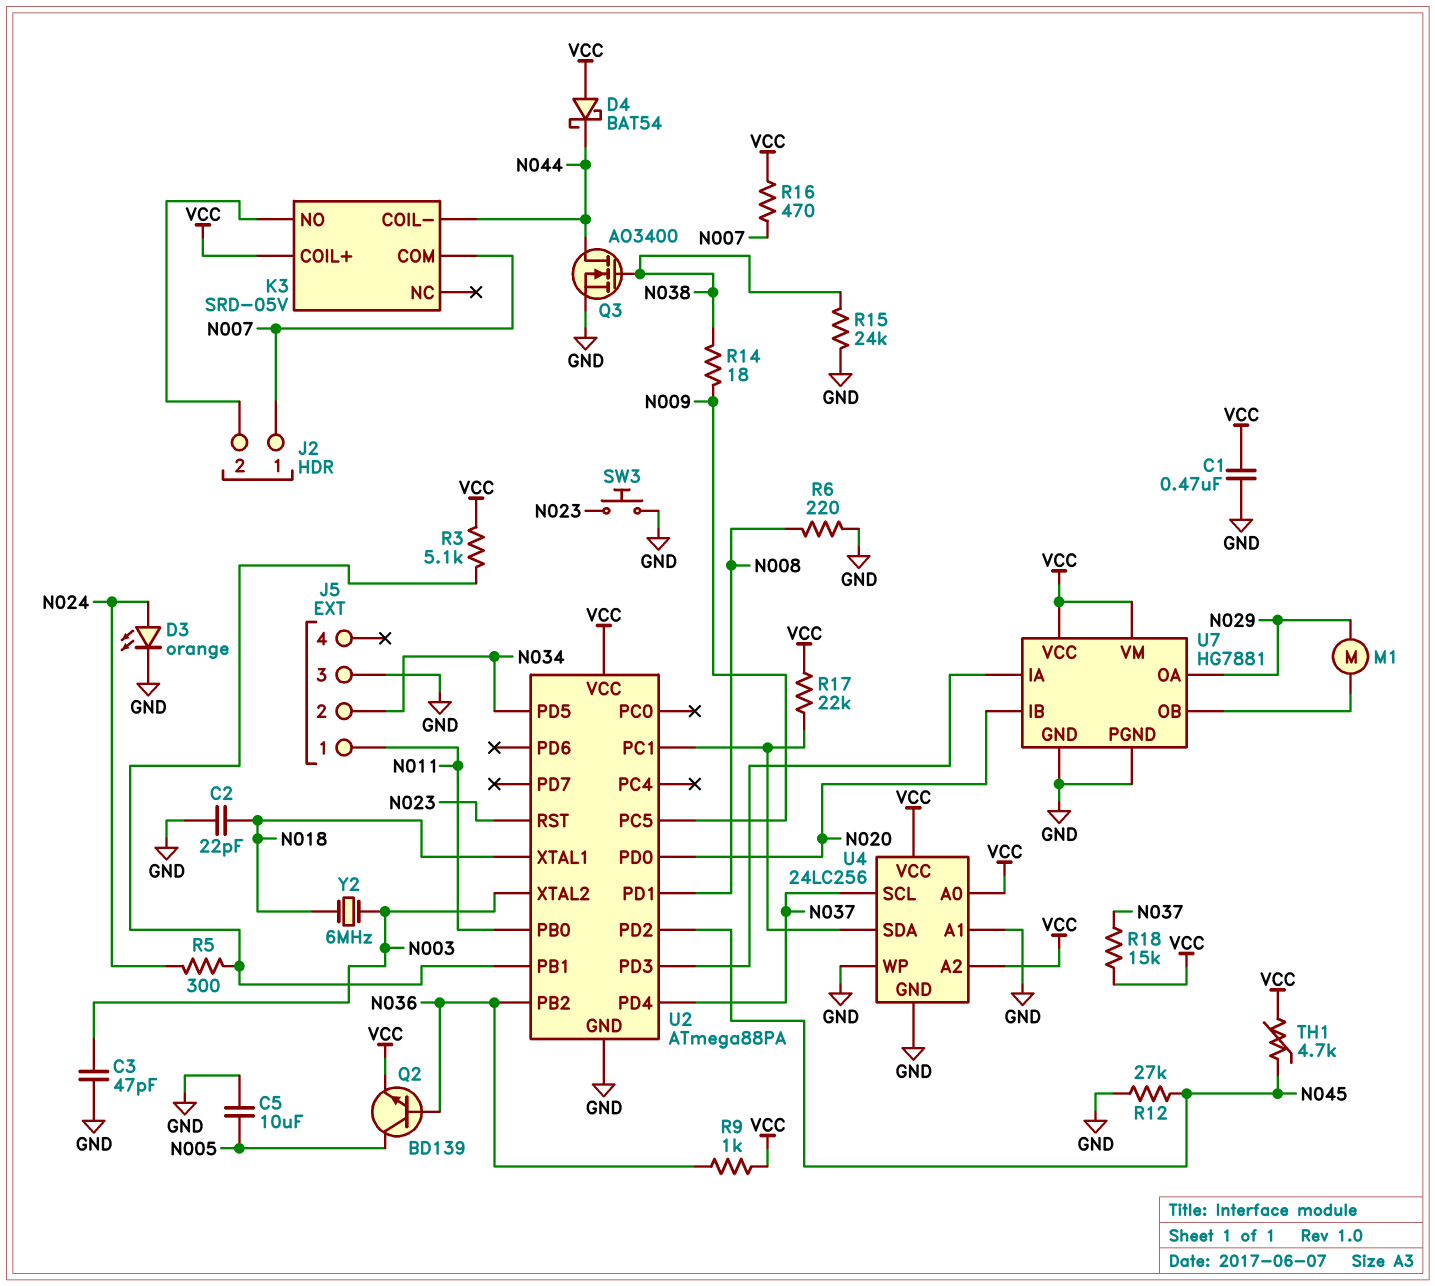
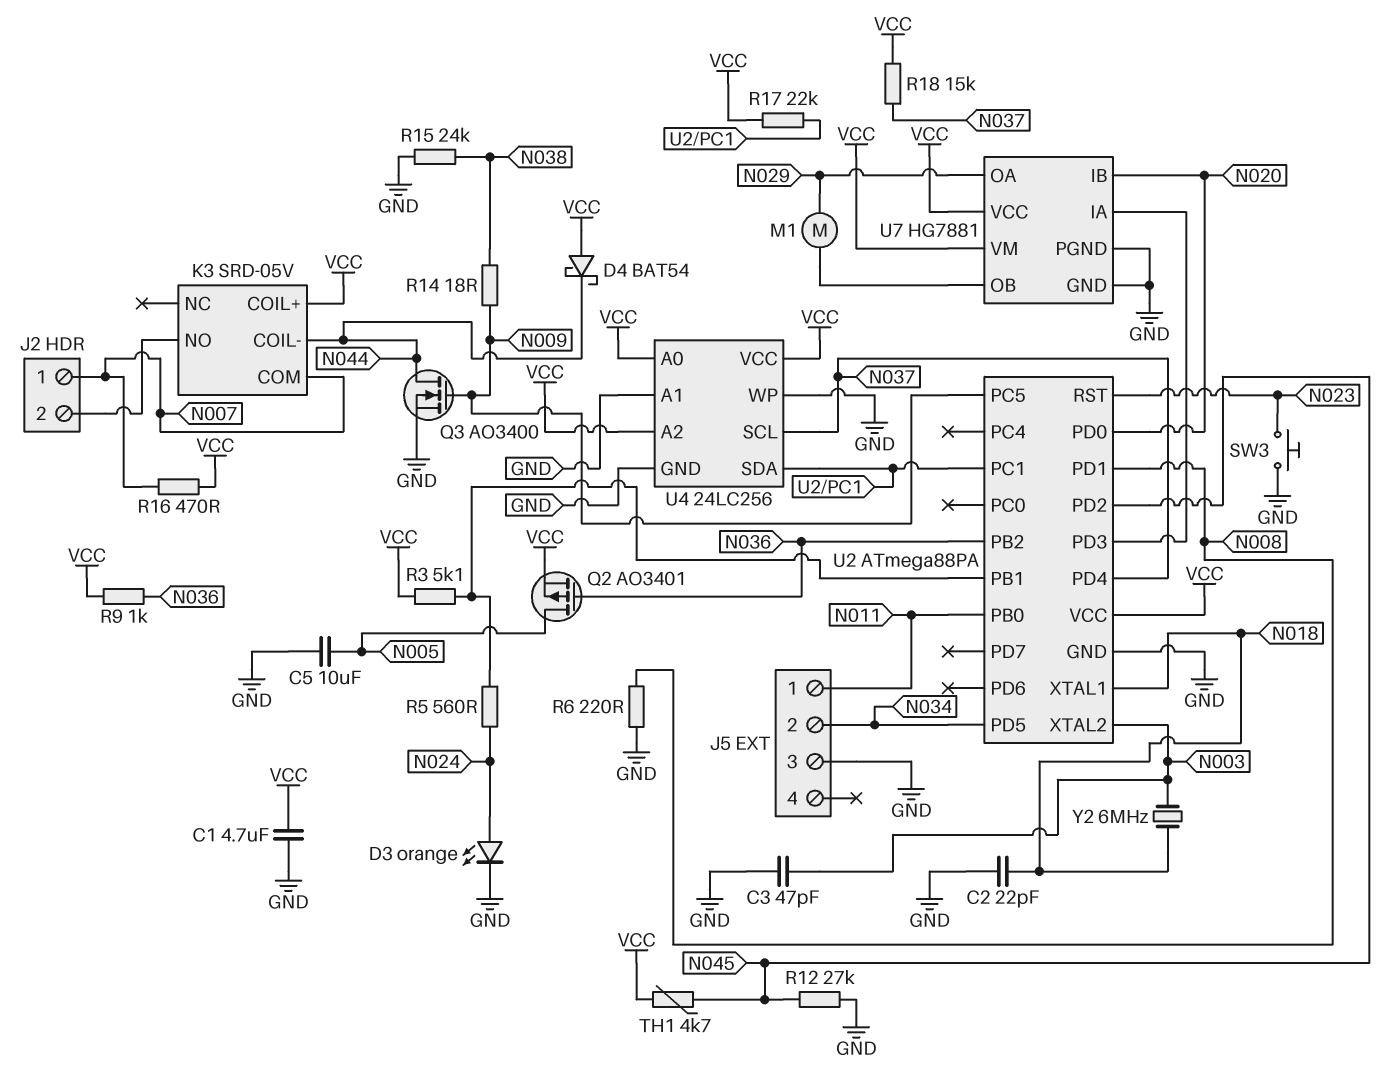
C1: 470nF (GND, VCC) -> 4.7uF (GND, VCC)
Q2: NPN BD139 (B N036, C N005, E VCC) -> PMOS AO3401 (G N036, D N005, S VCC)
Q3: NMOS AO3400 (G N038, D N044, S GND) -> NMOS AO3400 (G N009, D N044, S GND)
R5: 300 (N024, U2/PB1) -> 560 (N024, U2/PB1)

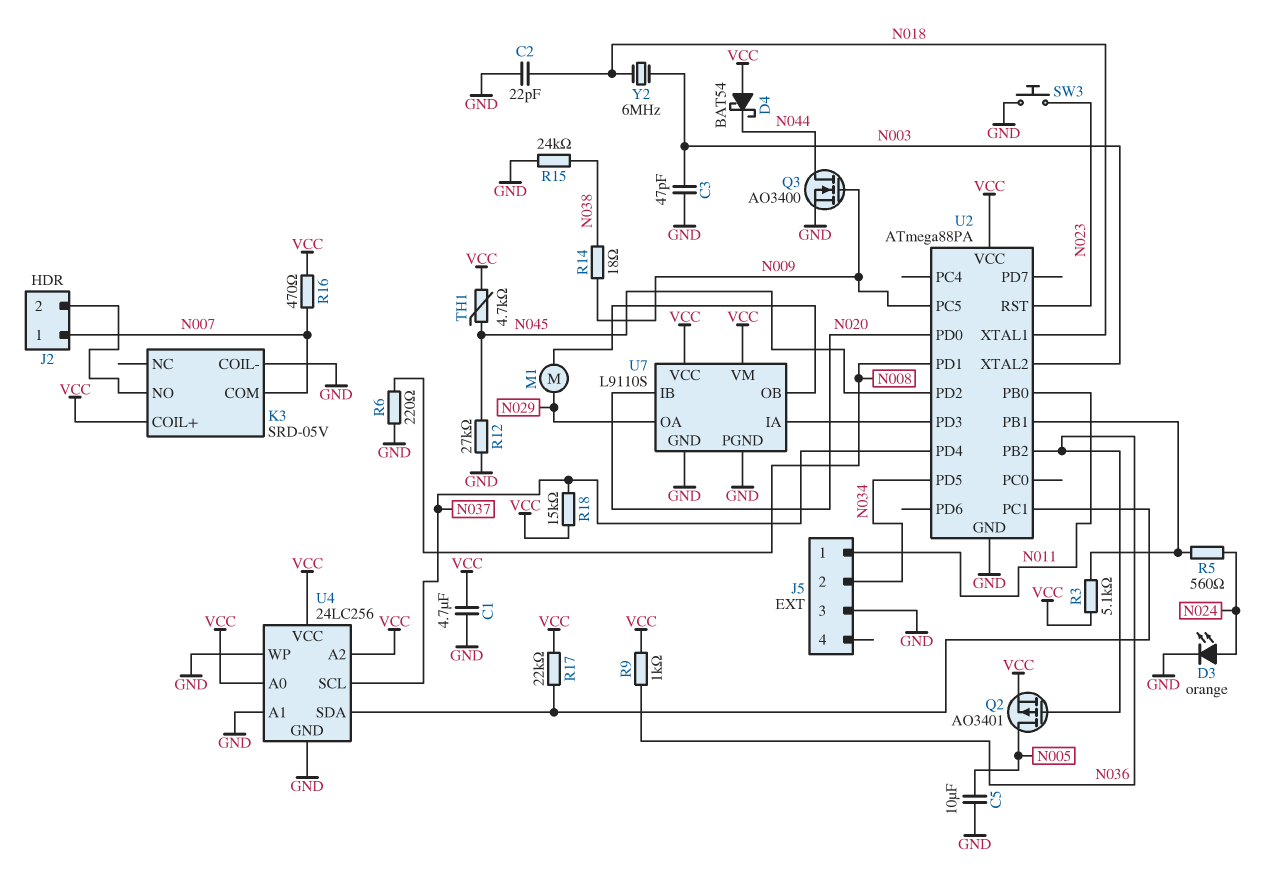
K3 pin COIL-: N044 -> GND
U7: HG7881 -> L9110S

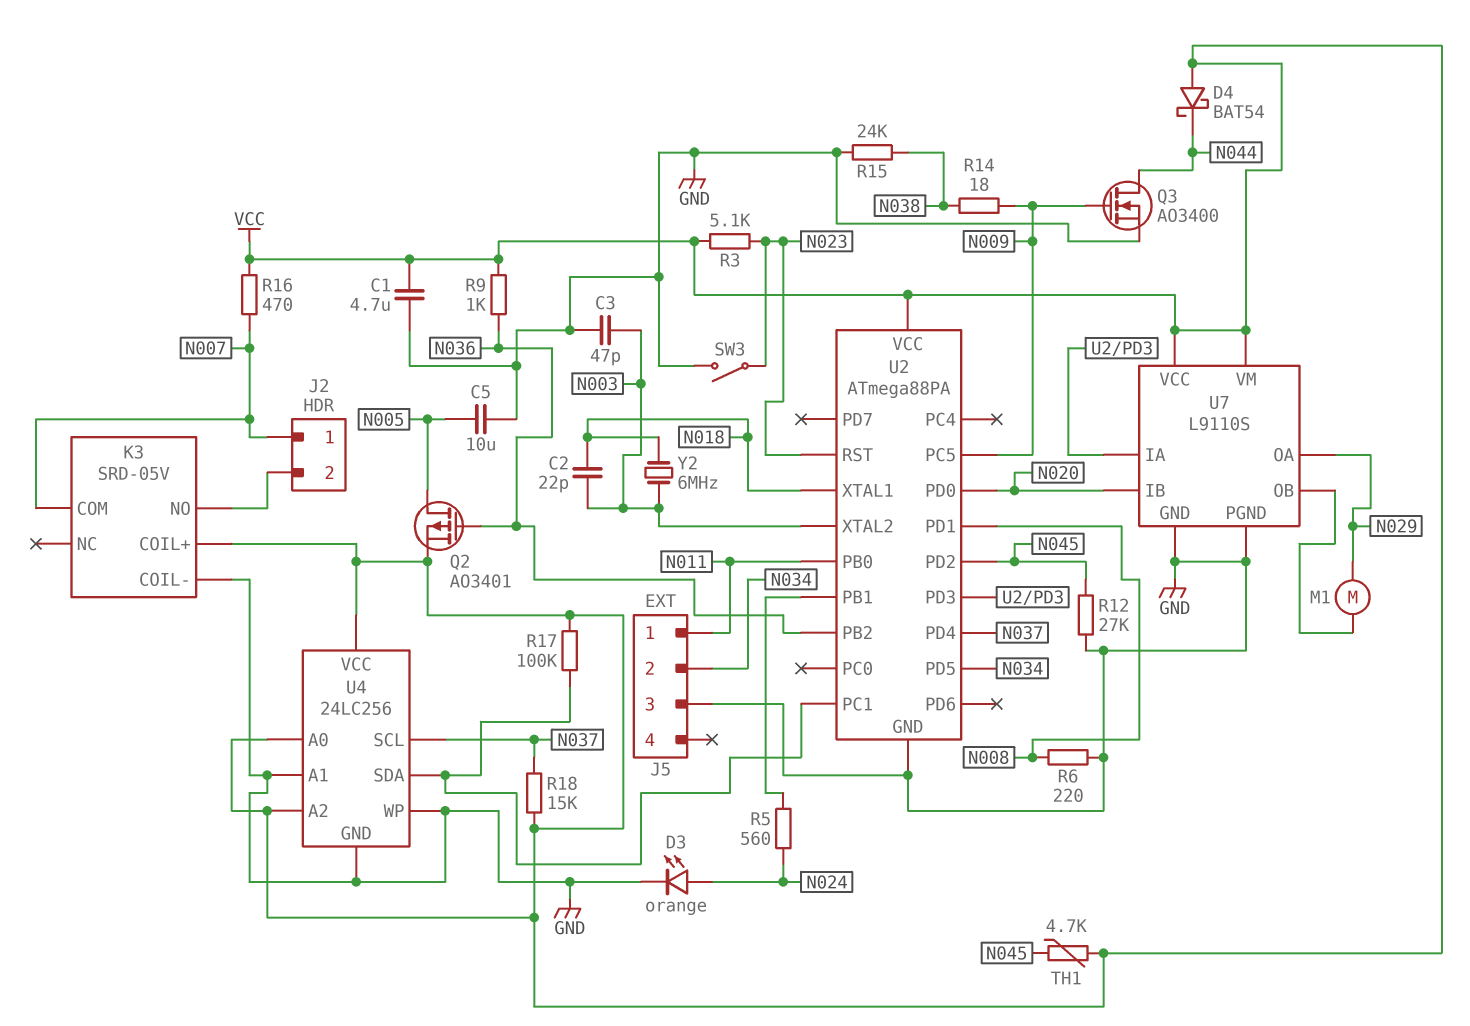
C2: 22pF (GND, N018) -> 22pF (N003, N018)
R3: 5.1k (U2/PB1, VCC) -> 5.1k (N023, VCC)
R17: 22k (U2/PC1, VCC) -> 100k (U2/PC1, VCC)
SW3: button (GND, N023) -> switch (GND, N023)

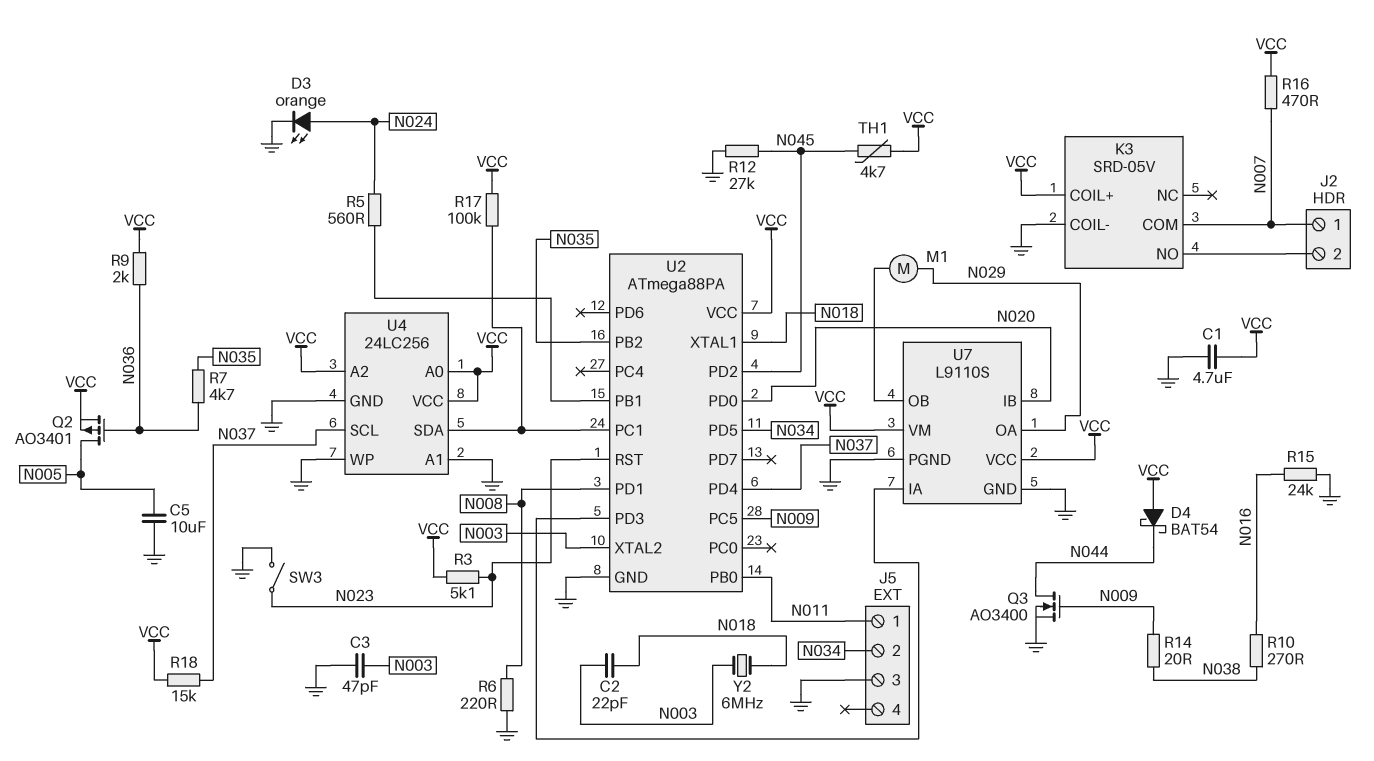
R7: none -> 4.7k (N035, N036)
R9: 1k (N036, VCC) -> 2k (N036, VCC)
R10: none -> 270 (N016, N038)
R14: 18 (N009, N038) -> 20 (N009, N038)
R15: 24k (GND, N038) -> 24k (GND, N016)
U2 pin PB2: N036 -> N035

